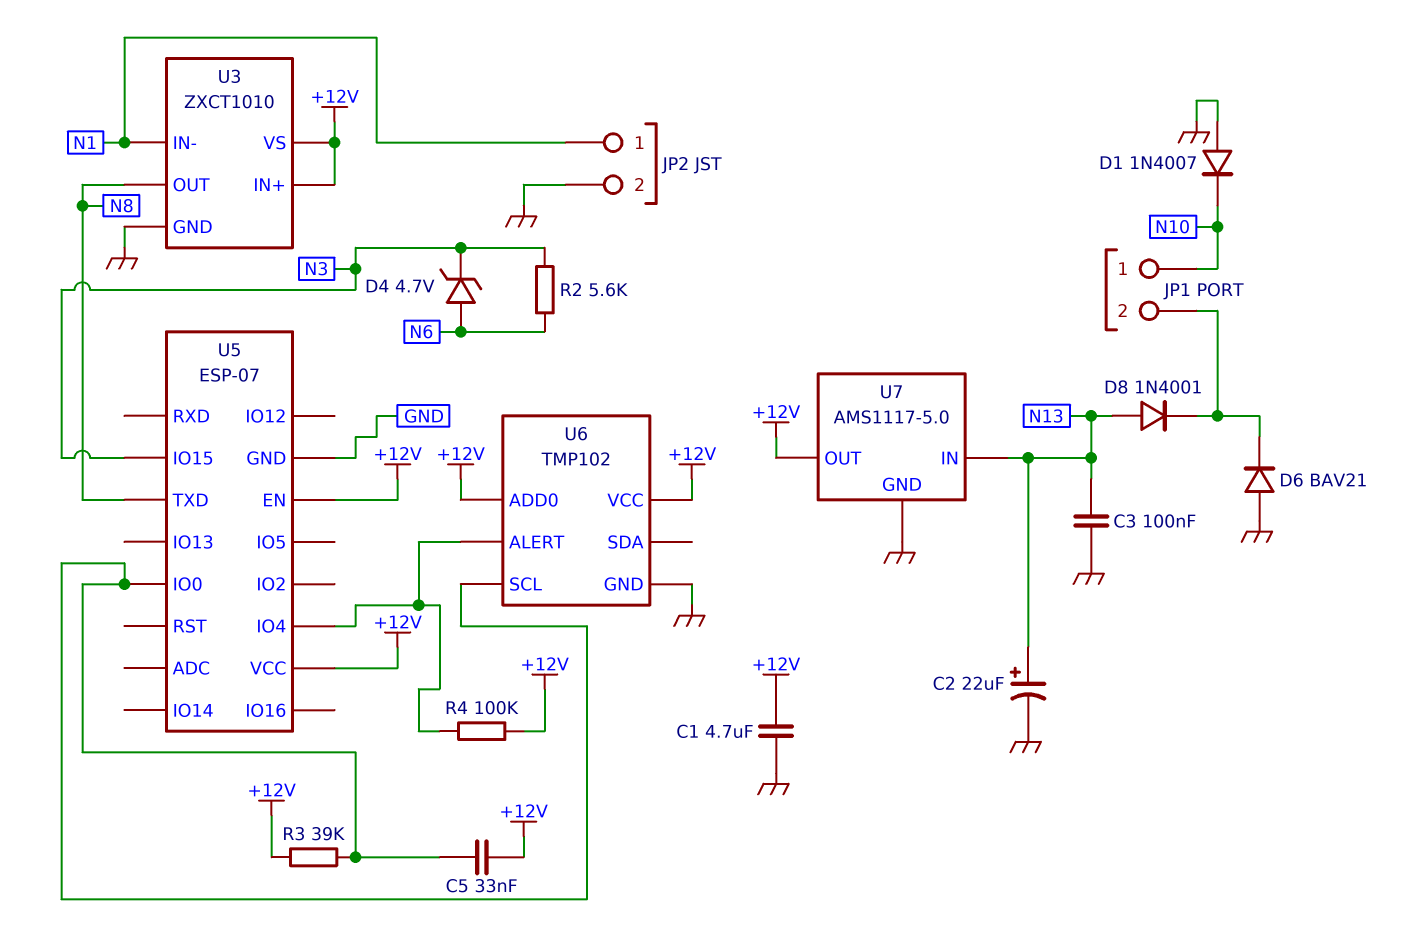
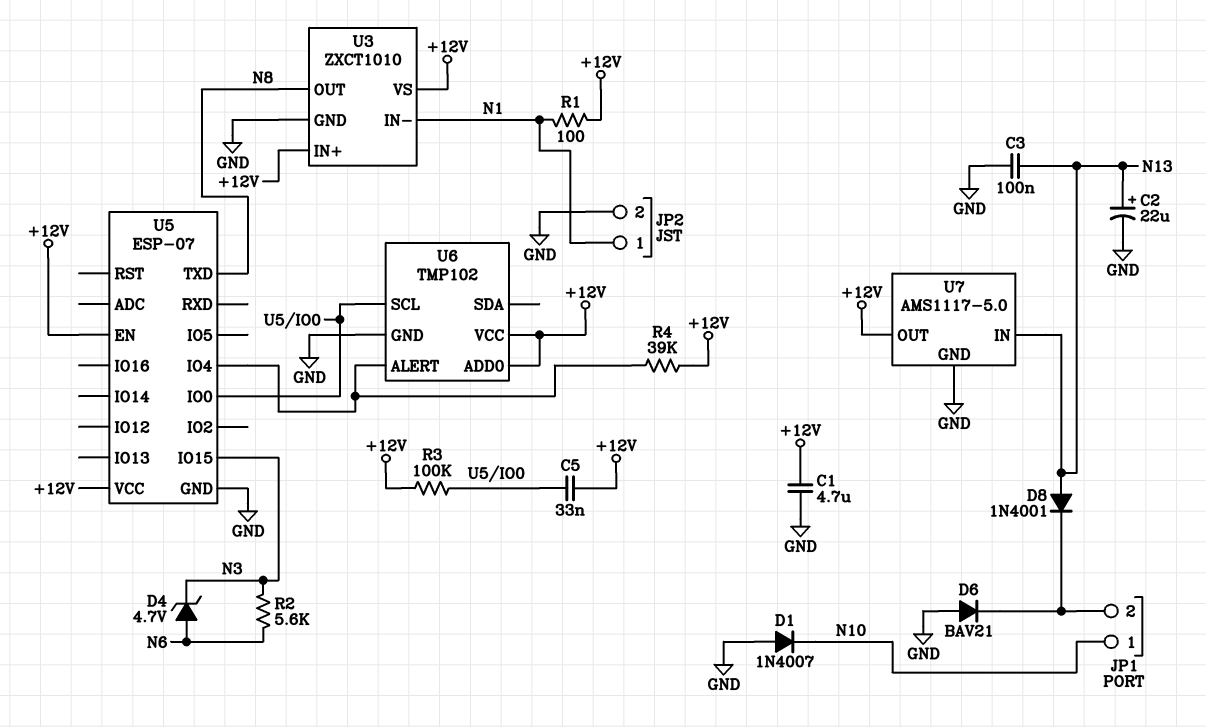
R1: none -> 100 (+12V, N1)
R3: 39k (+12V, U5/IO0) -> 100k (+12V, U5/IO0)
R4: 100k (+12V, U5/IO4) -> 39k (+12V, U5/IO4)

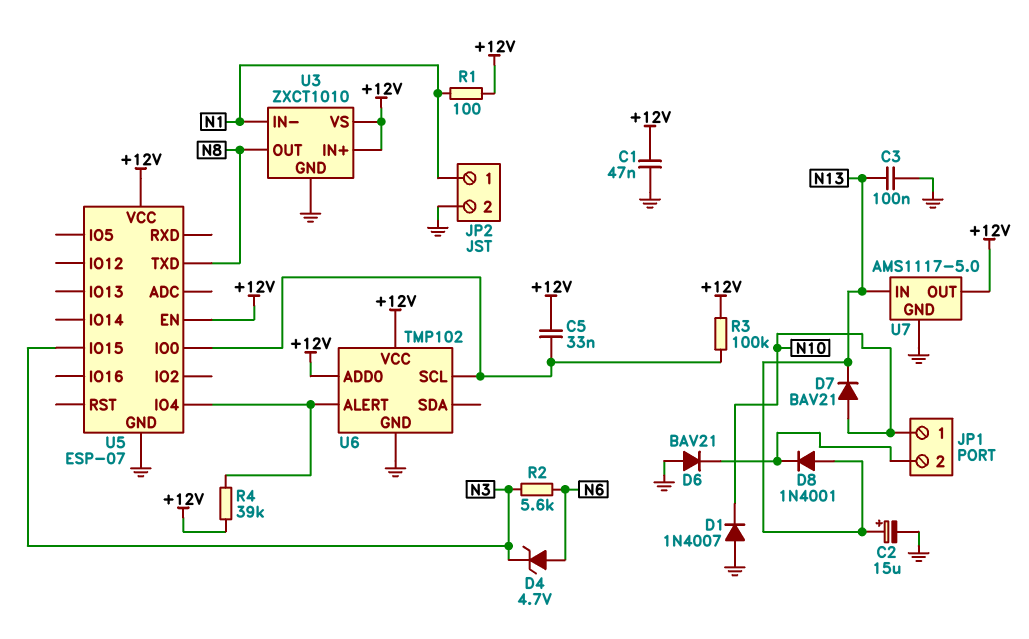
C1: 4.7uF (+12V, GND) -> 47nF (+12V, GND)
C2: 22uF (plus N13, minus GND) -> 15uF (plus N13, minus GND)
D7: none -> diode BAV21 (A N10, K N13)

